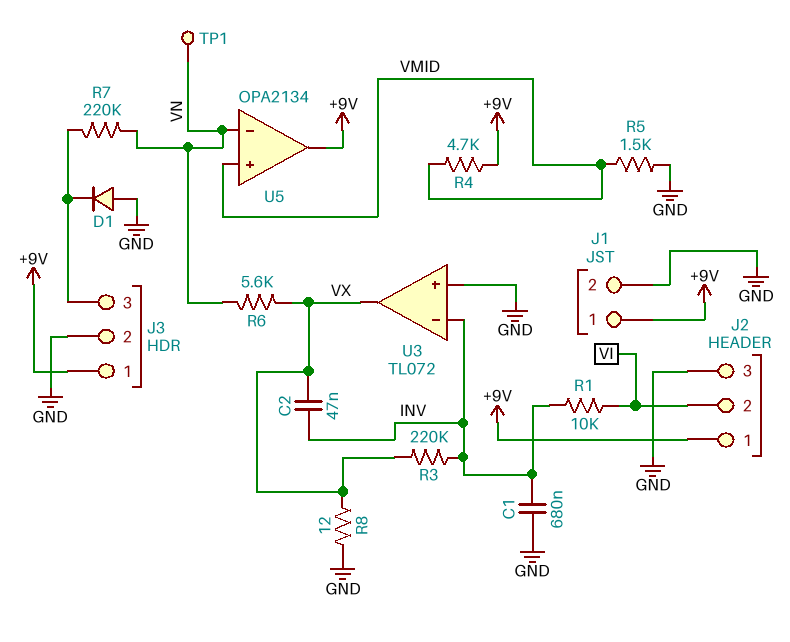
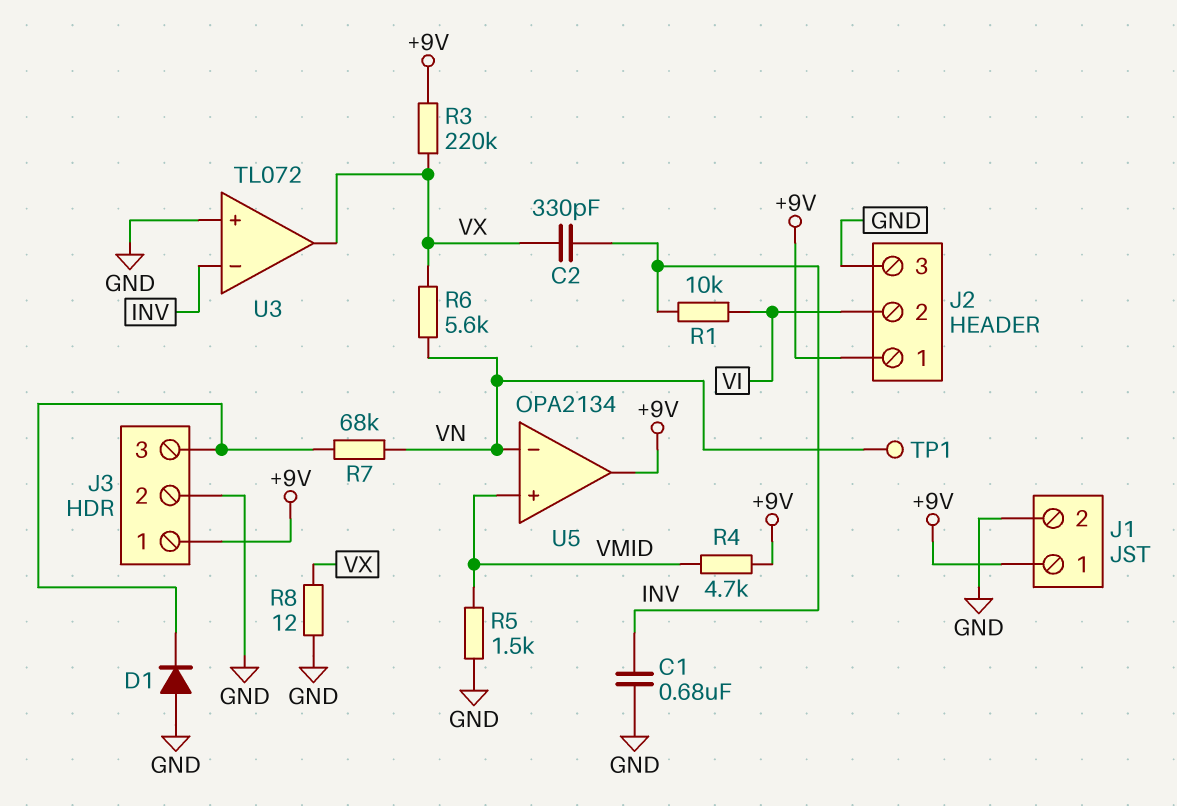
C2: 47nF (INV, VX) -> 330pF (INV, VX)
R3: 220k (INV, VX) -> 220k (+9V, VX)
R7: 220k (J3/3, VN) -> 68k (J3/3, VN)

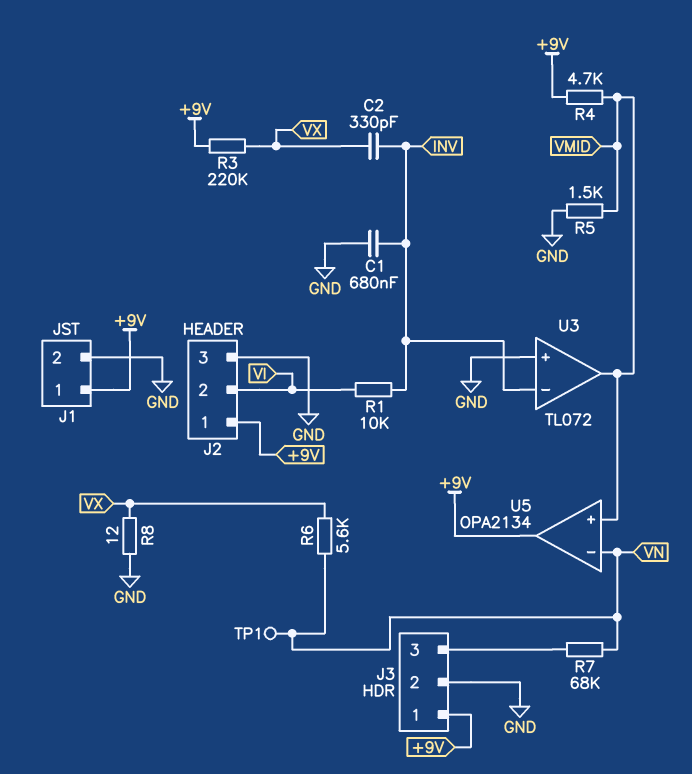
D1: diode (A GND, K J3/3) -> none
U3 pin out: VX -> VMID

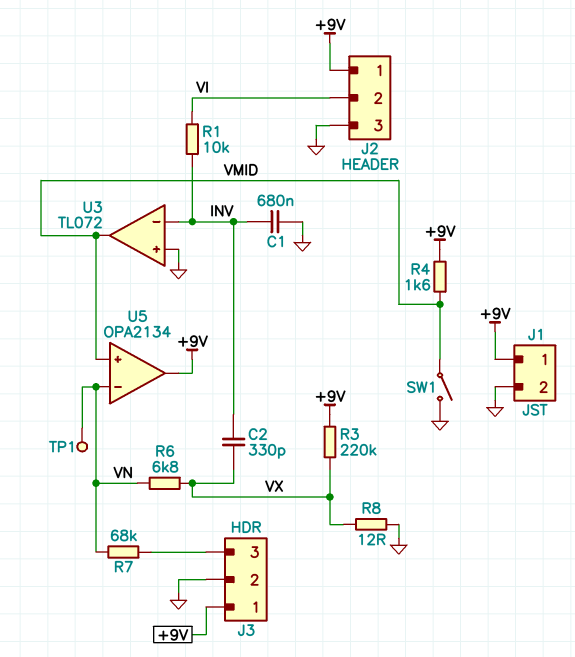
R4: 4.7k (+9V, VMID) -> 1.6k (+9V, VMID)
R5: 1.5k (GND, VMID) -> none
R6: 5.6k (VN, VX) -> 6.8k (VN, VX)
SW1: none -> switch (GND, VMID)

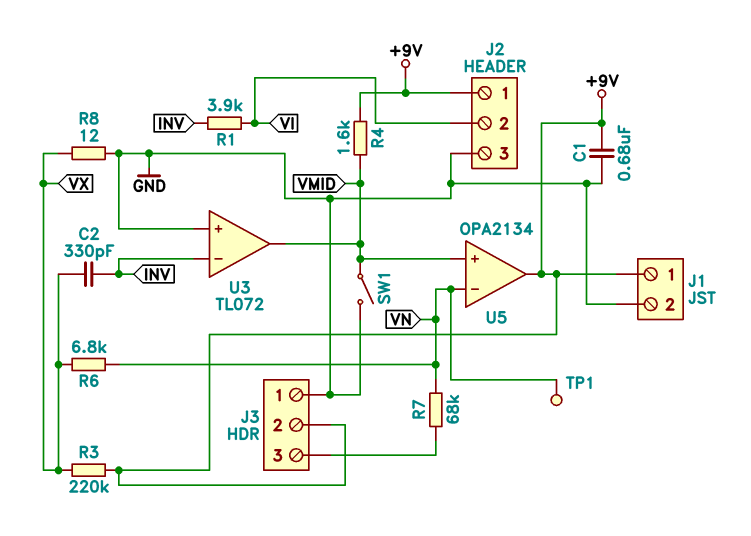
C1: 680nF (GND, INV) -> 680nF (+9V, GND)
J3 pin 1: +9V -> GND
J3 pin 2: GND -> +9V
R1: 10k (INV, VI) -> 3.9k (INV, VI)

